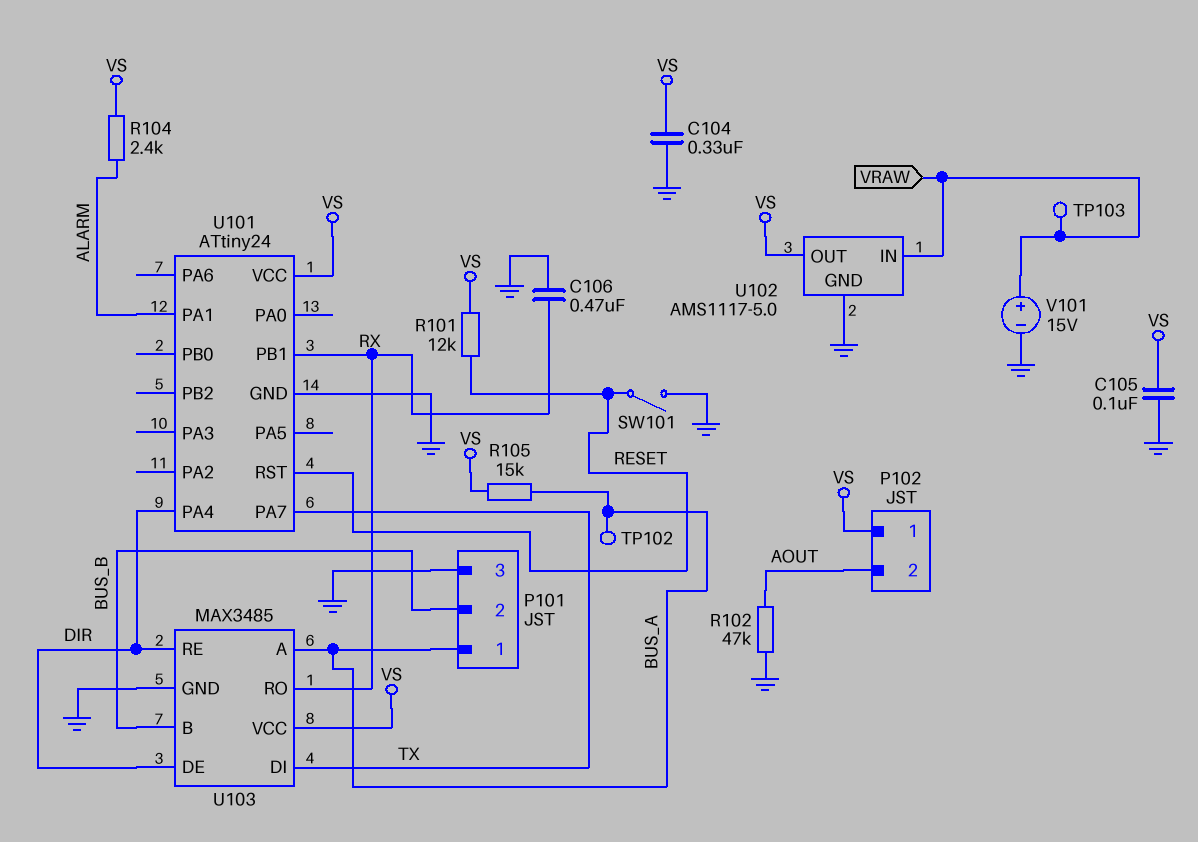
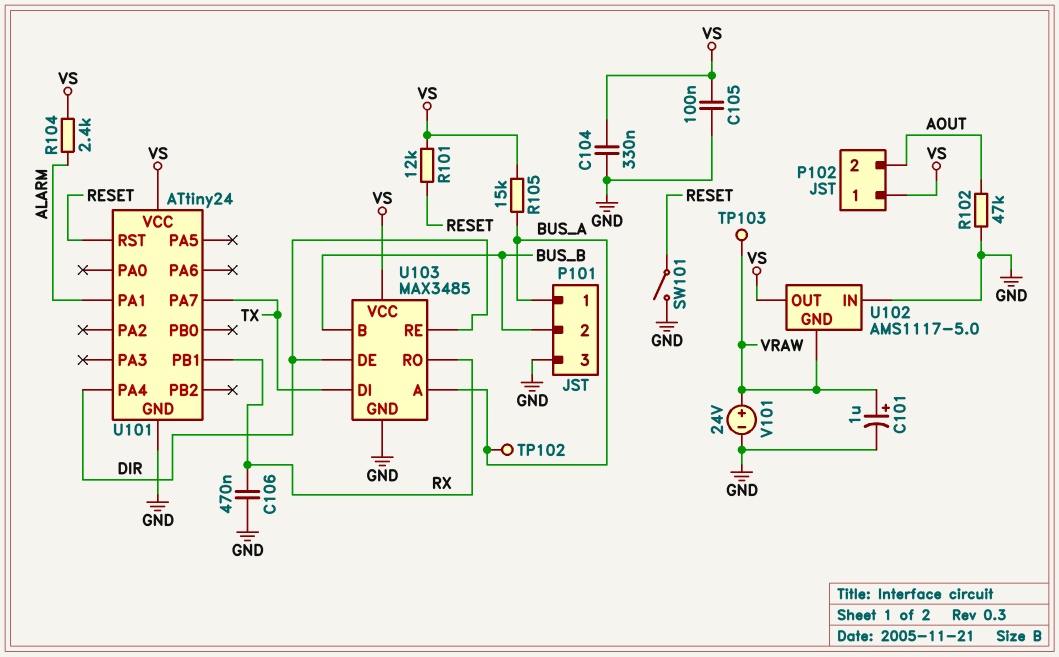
C101: none -> 1uF (plus VRAW, minus GND)
U102 pin GND: GND -> VRAW
U102 pin IN: VRAW -> GND
V101: 15V (plus VRAW, minus GND) -> 24V (plus VRAW, minus GND)

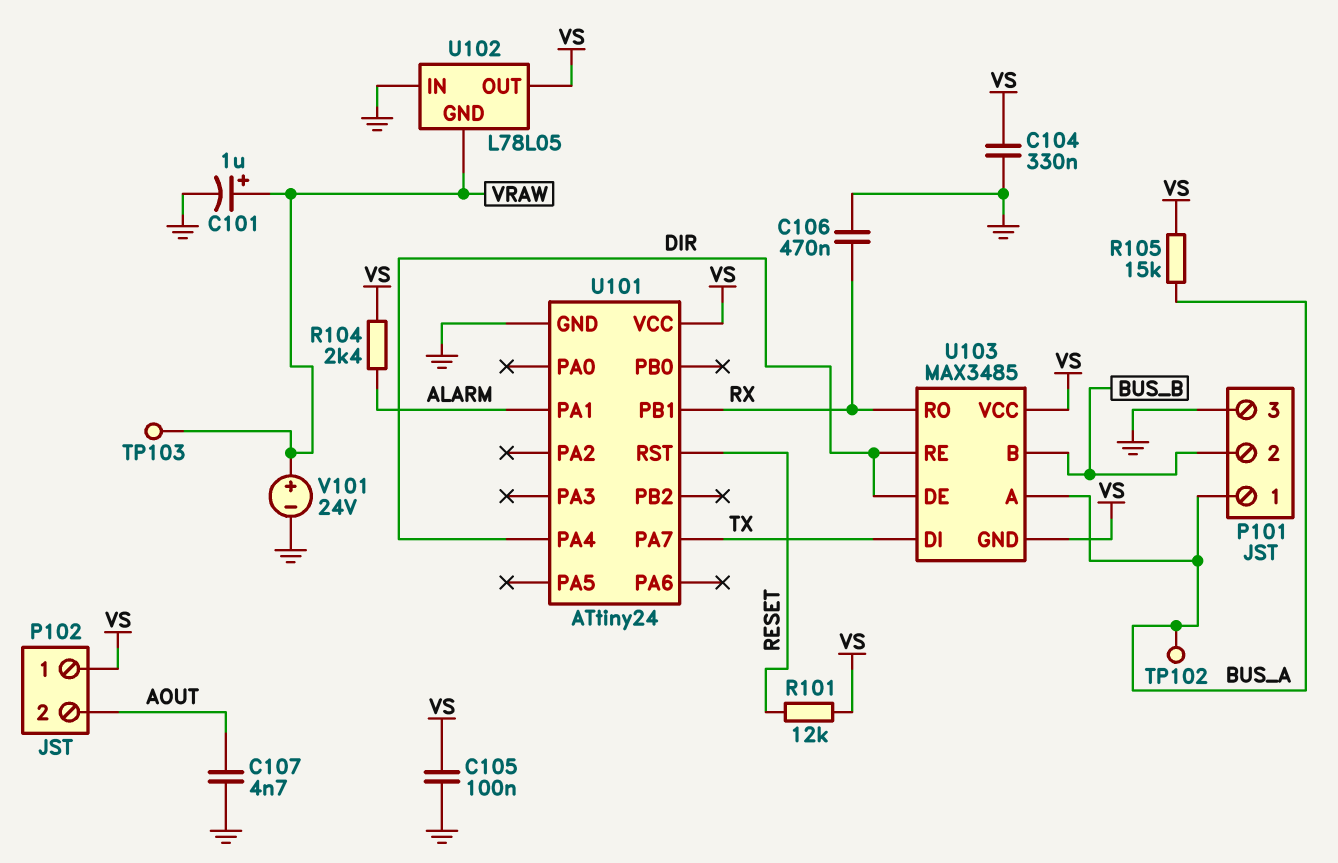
C107: none -> 4.7nF (AOUT, GND)
R102: 47k (AOUT, GND) -> none
SW101: switch (GND, RESET) -> none
U102: AMS1117-5.0 -> L78L05
U103 pin GND: GND -> VS

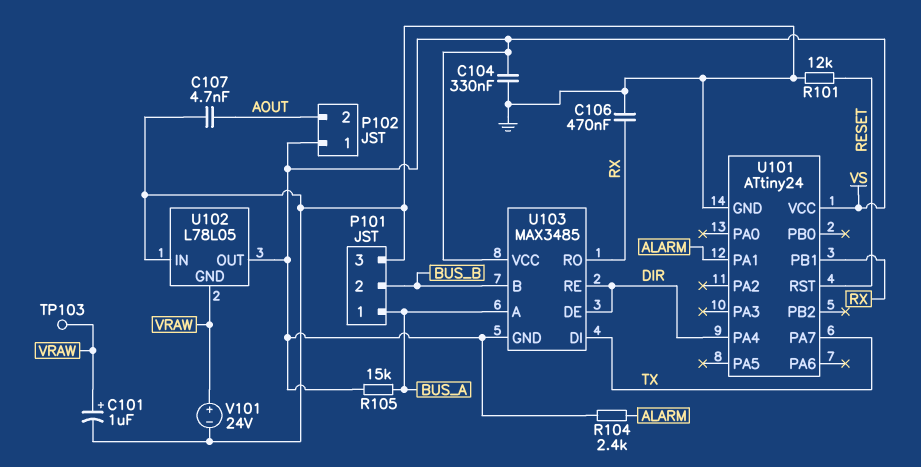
C105: 100nF (GND, VS) -> none
R101: 12k (RESET, VS) -> 12k (GND, RESET)
TP102: test point (BUS_A) -> none

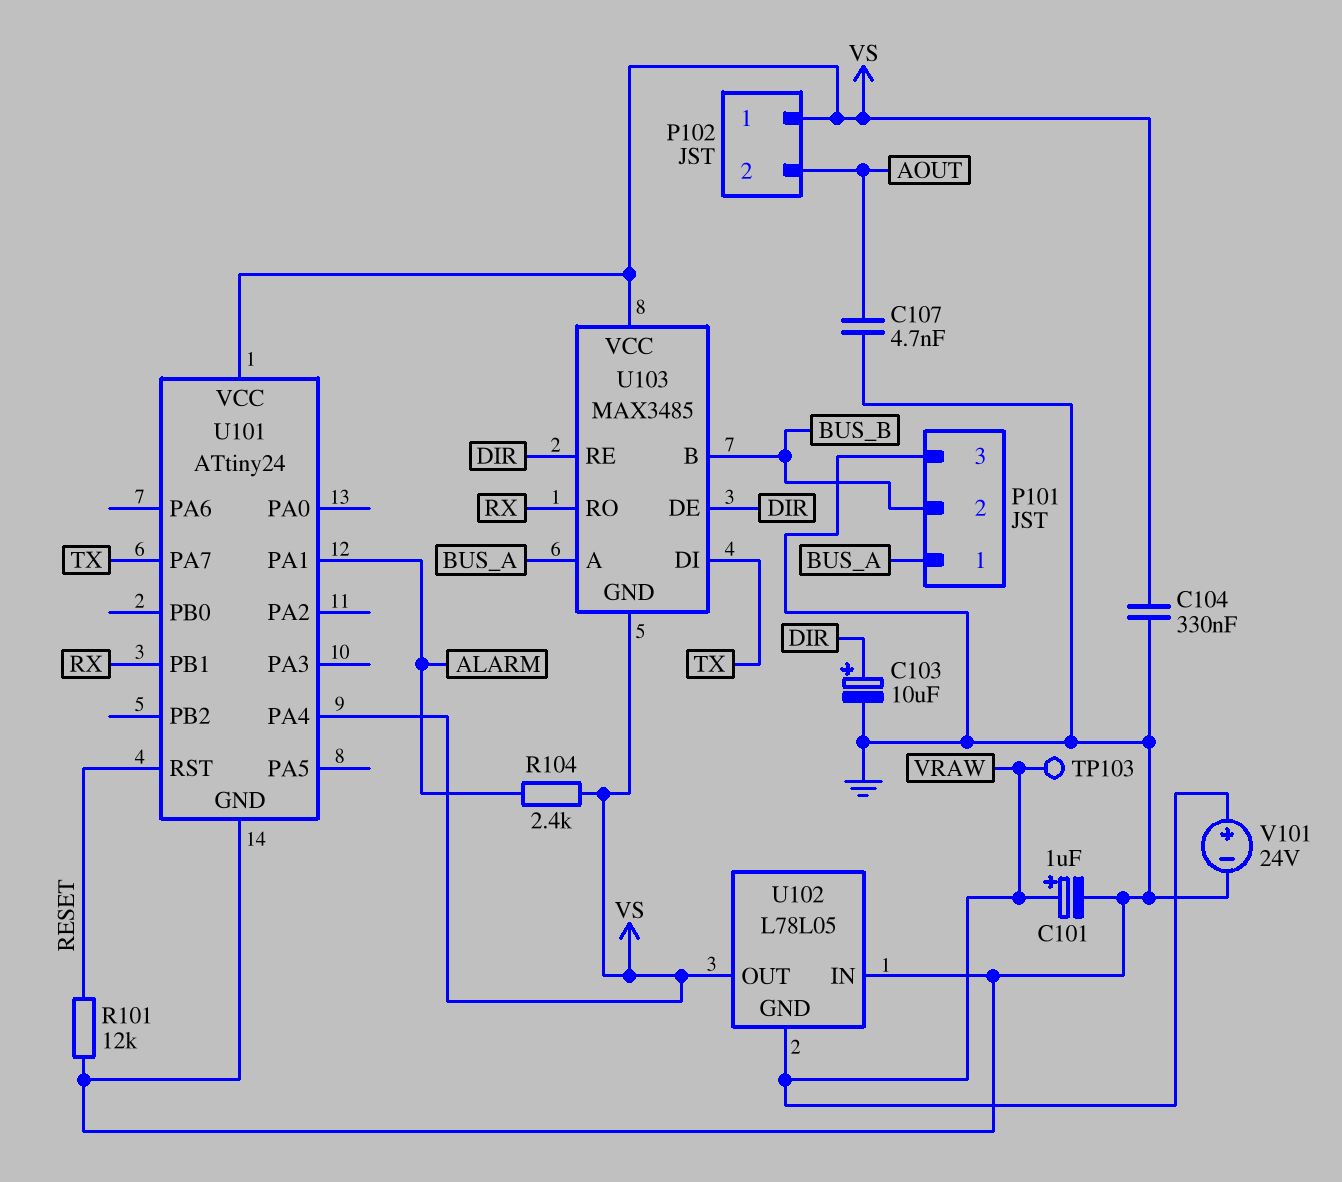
C103: none -> 10uF (plus DIR, minus GND)
C106: 470nF (GND, RX) -> none
R105: 15k (BUS_A, VS) -> none
U101 pin PA4: DIR -> VS

